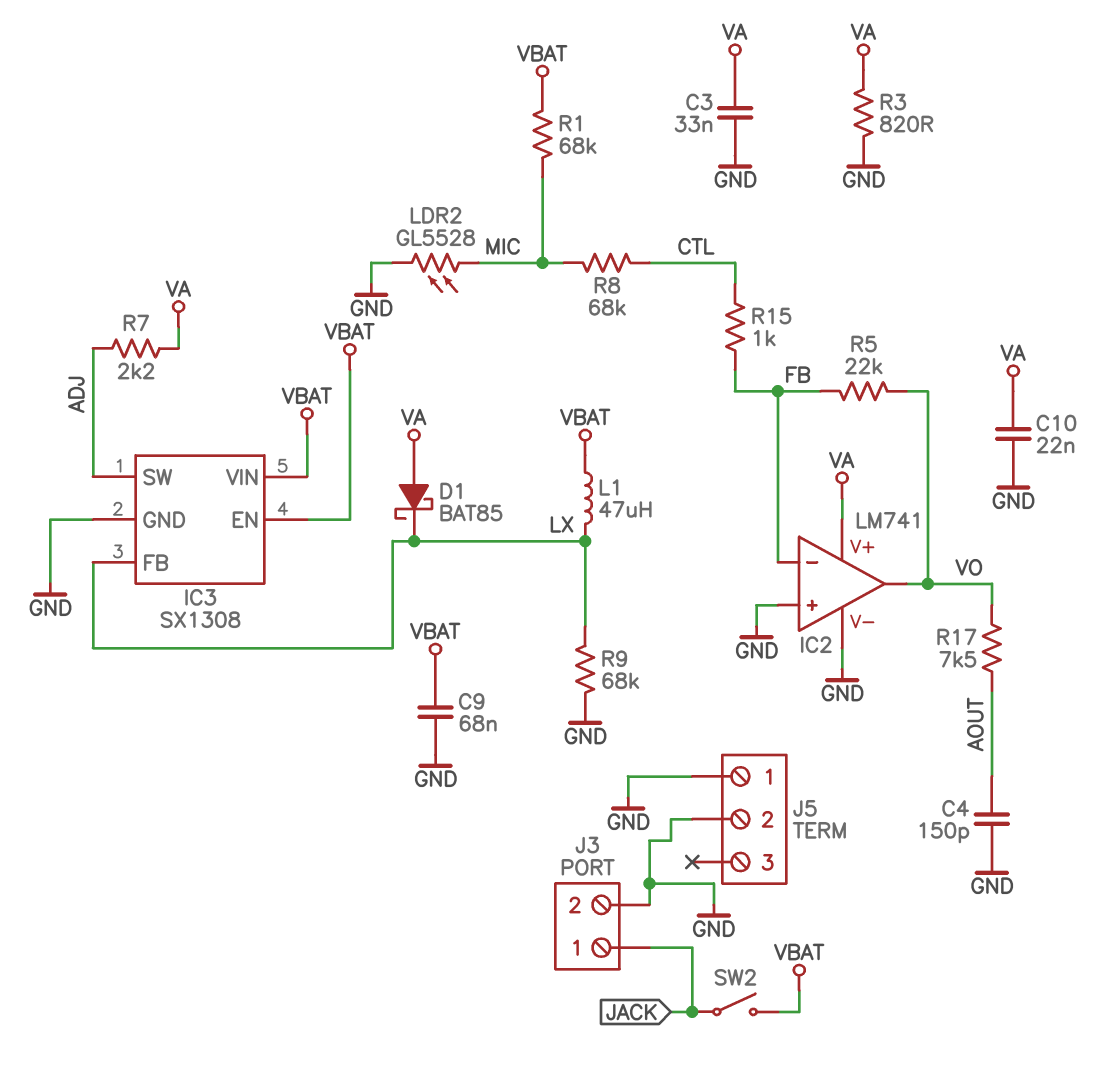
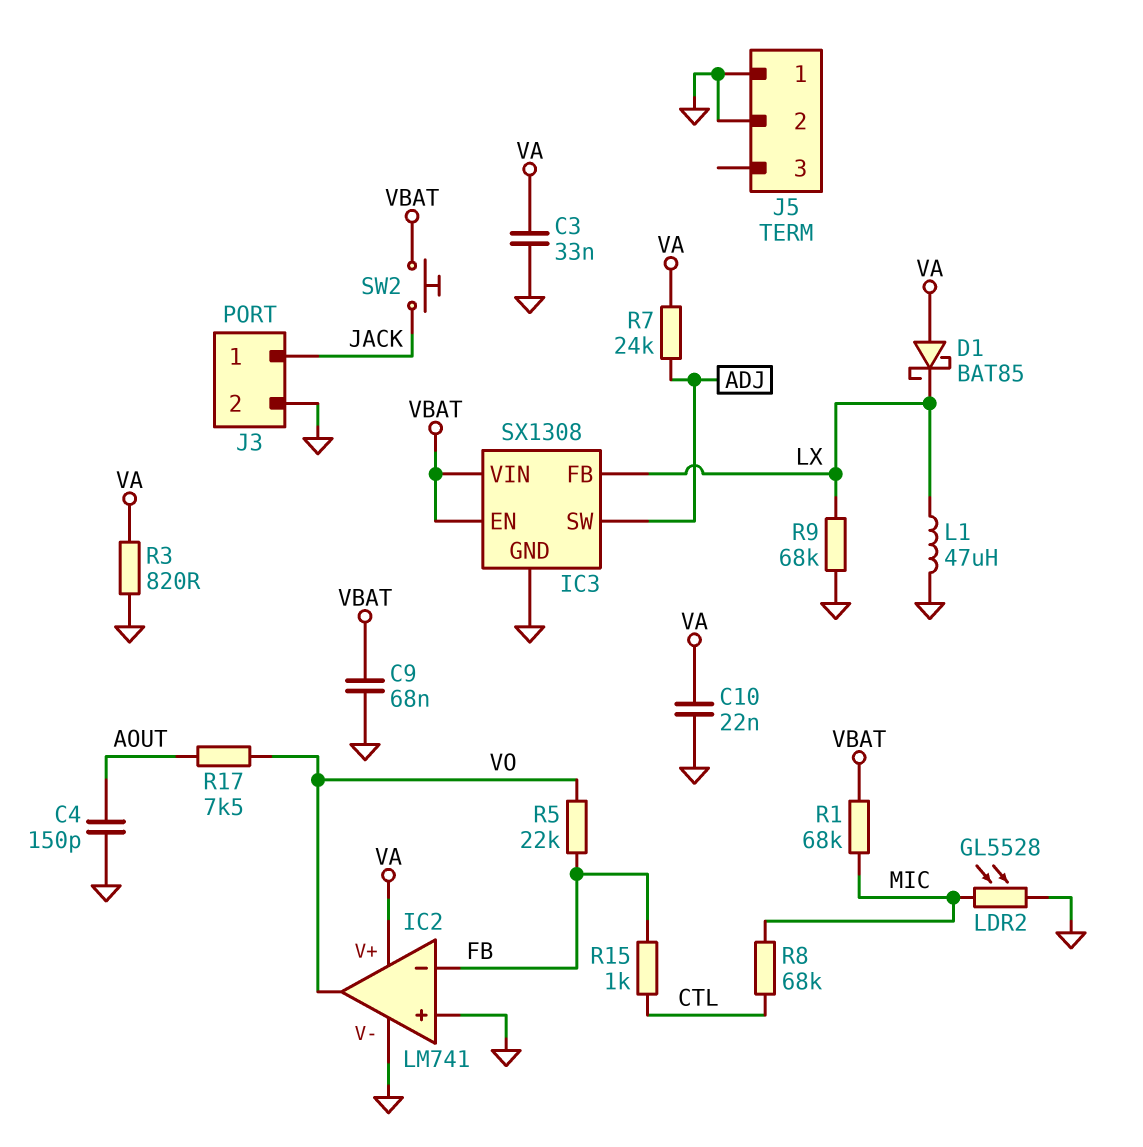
L1: 47uH (LX, VBAT) -> 47uH (GND, LX)
R7: 2.2k (ADJ, VA) -> 24k (ADJ, VA)
SW2: switch (JACK, VBAT) -> button (JACK, VBAT)

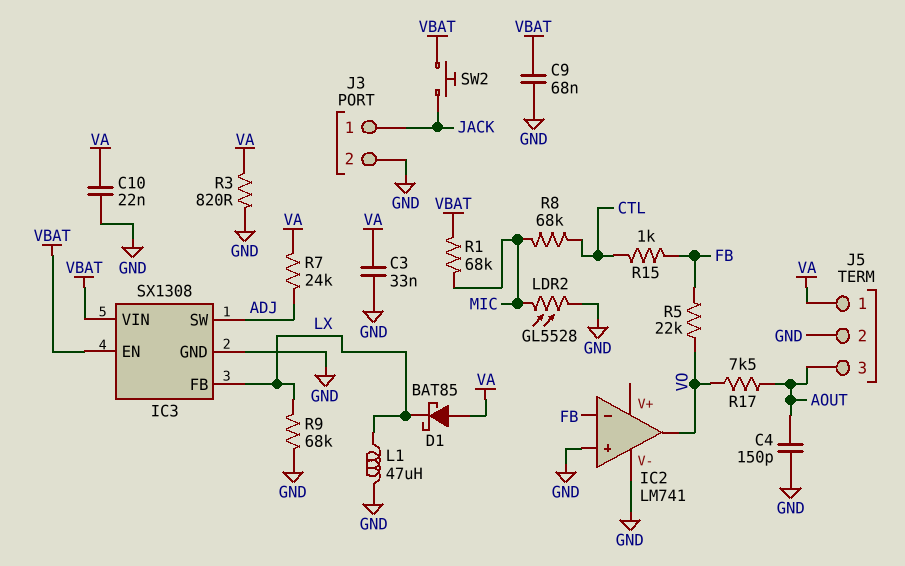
IC2 pin V+: VA -> none
J5 pin 1: GND -> VA
J5 pin 3: none -> AOUT

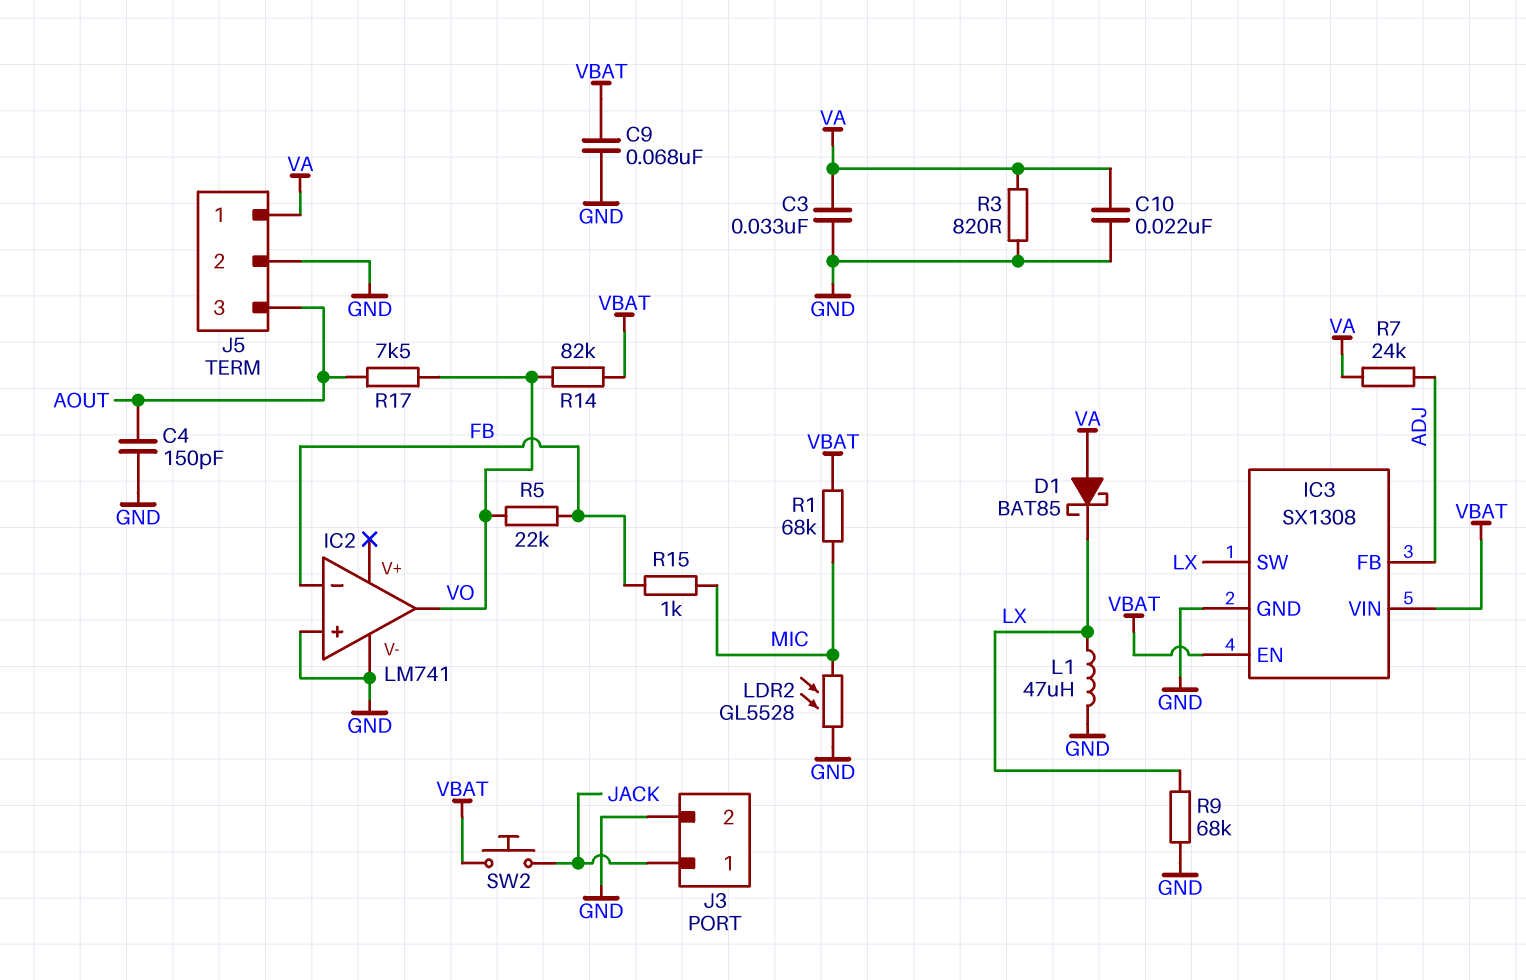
IC3 pin FB: LX -> ADJ
IC3 pin SW: ADJ -> LX
R8: 68k (CTL, MIC) -> none
R14: none -> 82k (VBAT, VO)
R15: 1k (CTL, FB) -> 1k (FB, MIC)

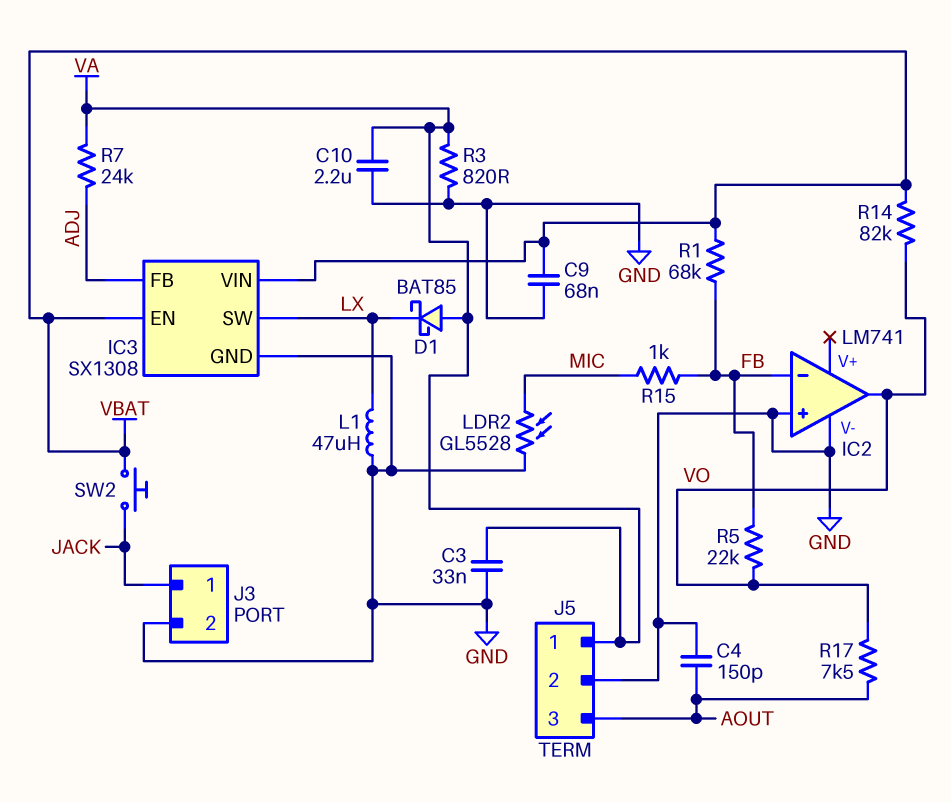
C10: 22nF (GND, VA) -> 2.2uF (GND, VA)
R1: 68k (MIC, VBAT) -> 68k (FB, VBAT)
R9: 68k (GND, LX) -> none

